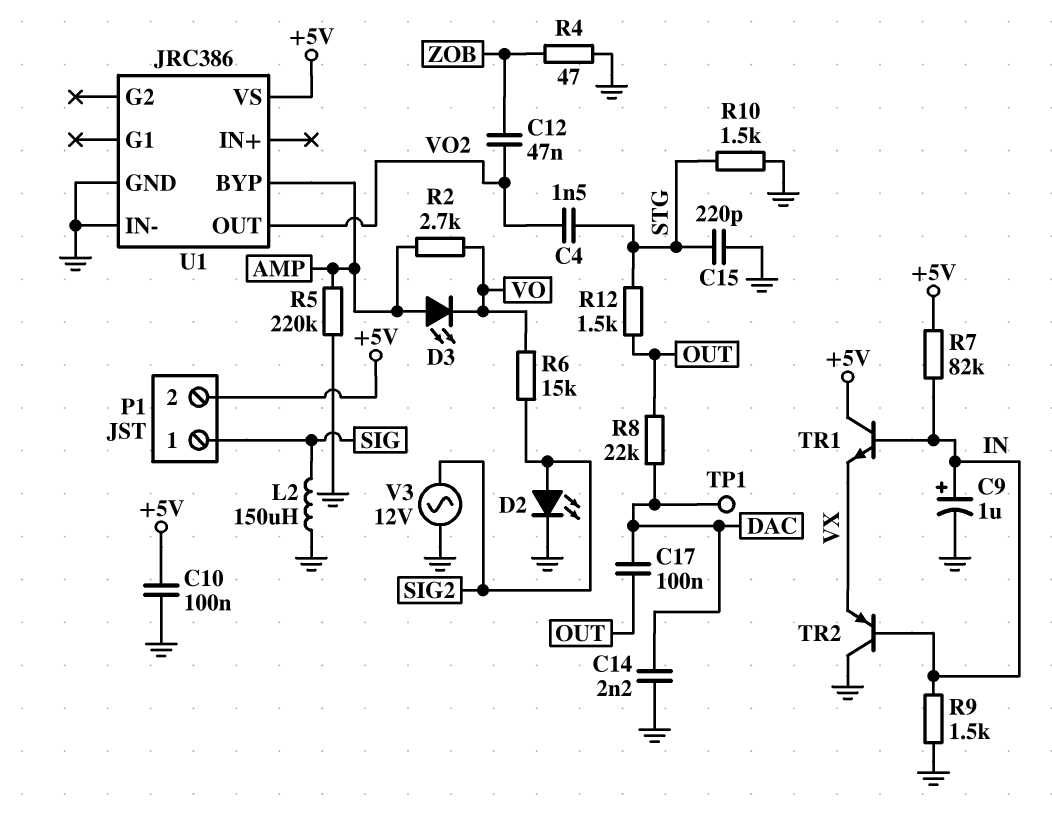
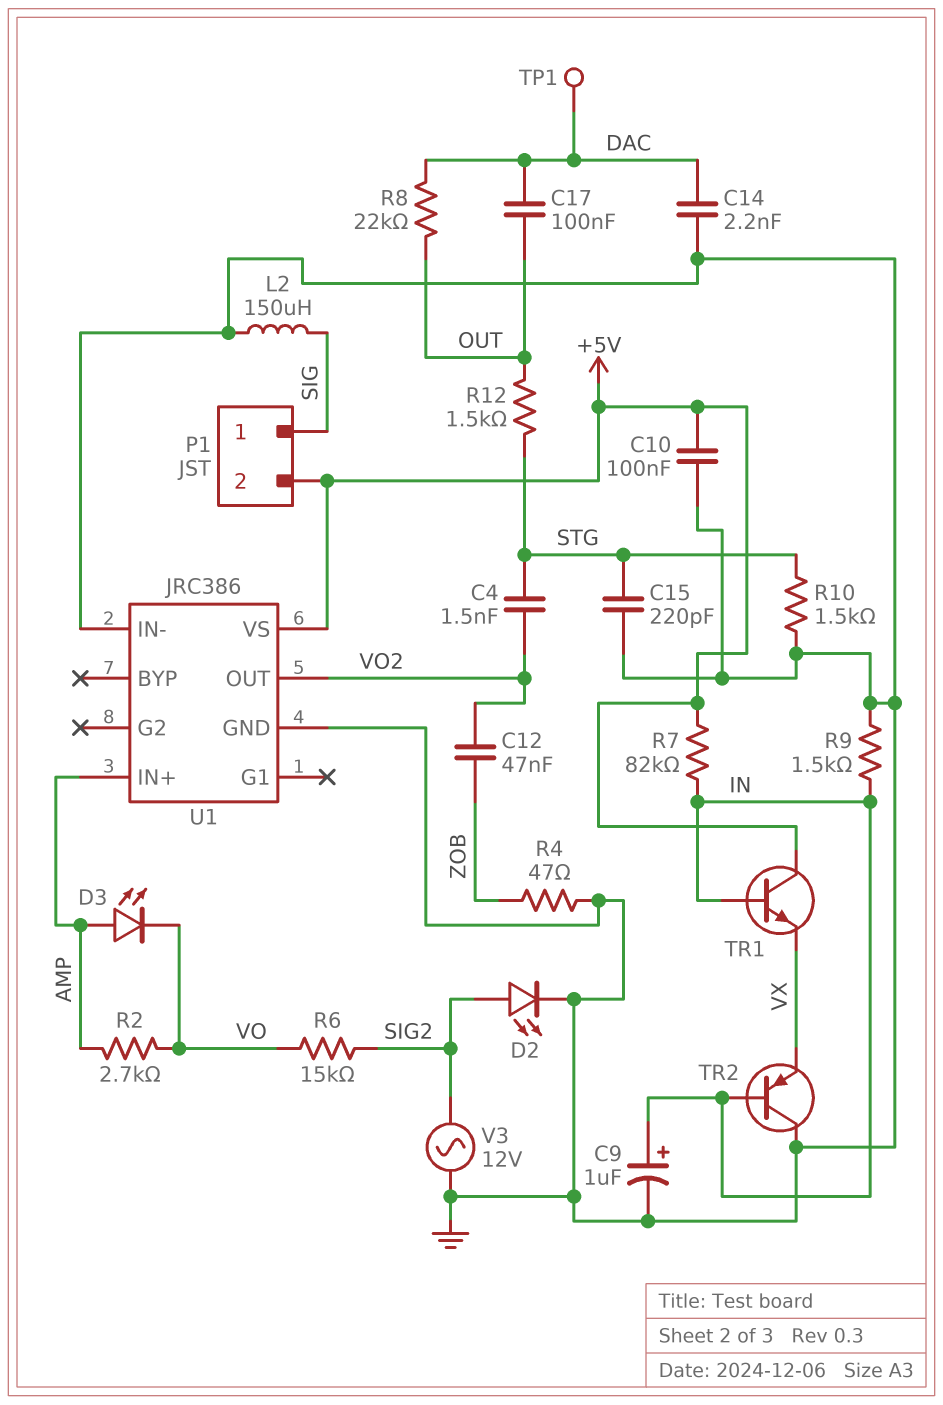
R5: 220k (AMP, GND) -> none
U1 pin BYP: AMP -> none
U1 pin IN+: none -> AMP

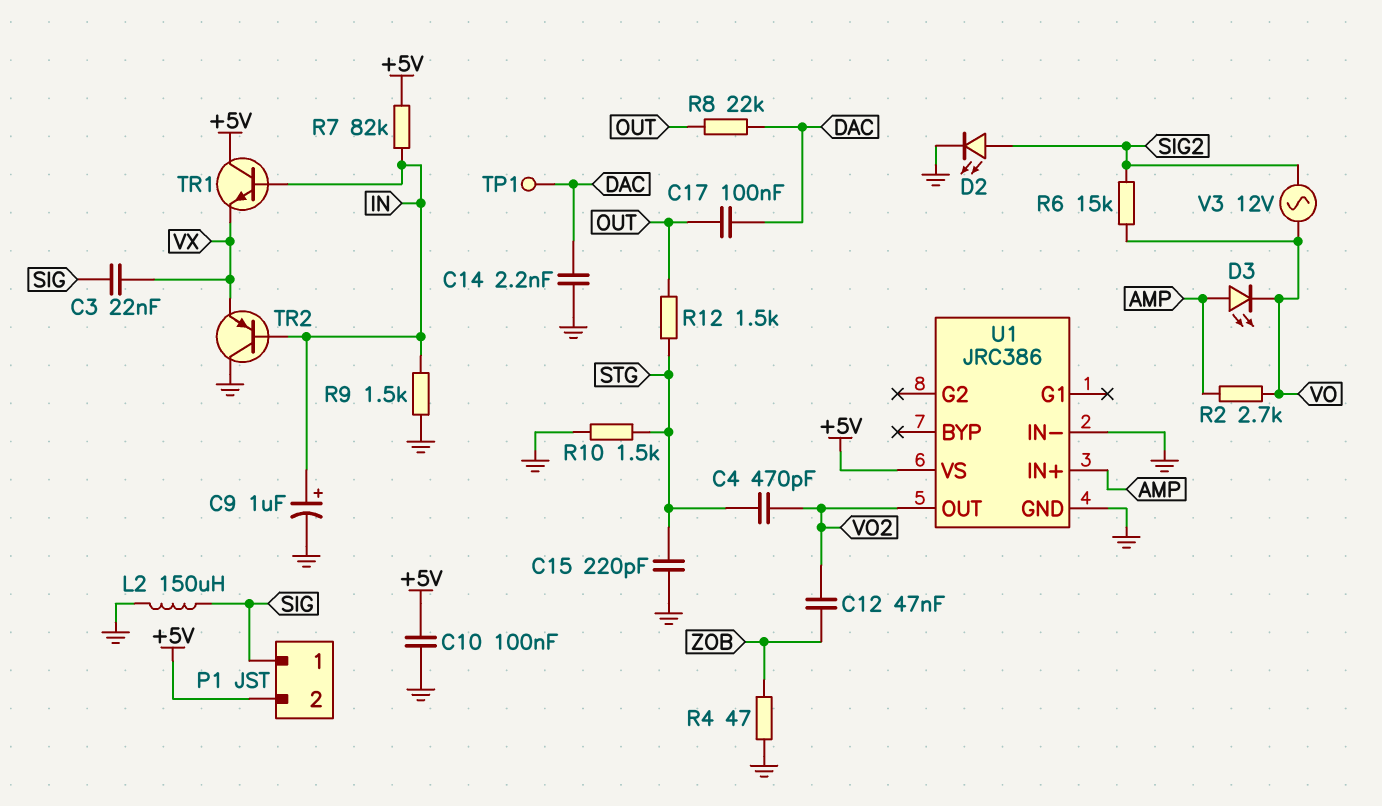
C3: none -> 22nF (SIG, VX)
C4: 1.5nF (STG, VO2) -> 470pF (STG, VO2)
V3: AC 12V (GND, SIG2) -> AC 12V (SIG2, VO)

